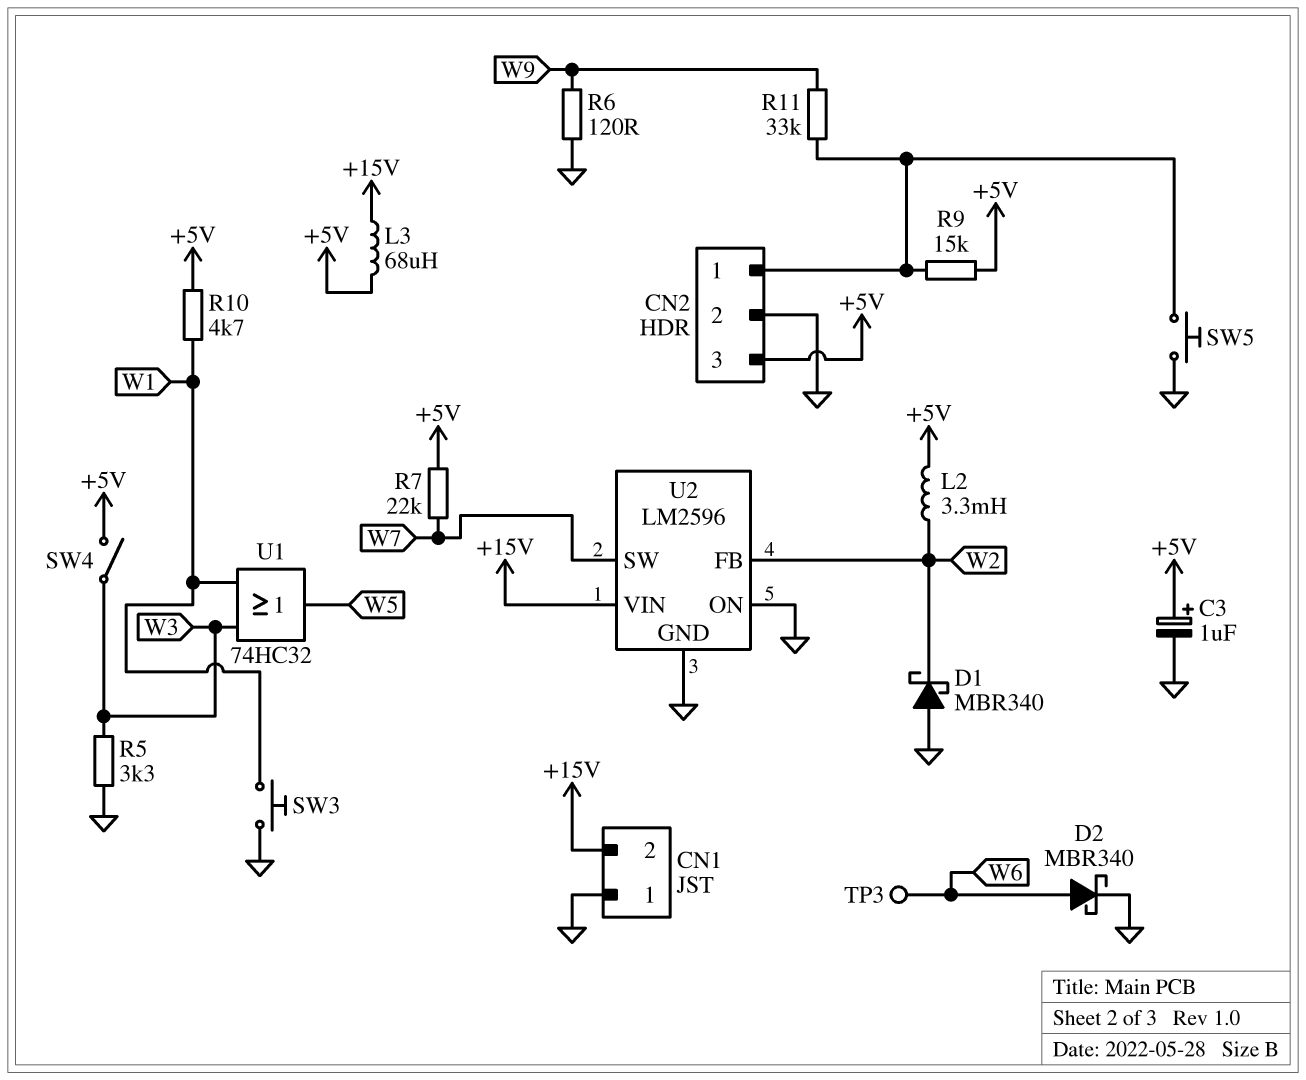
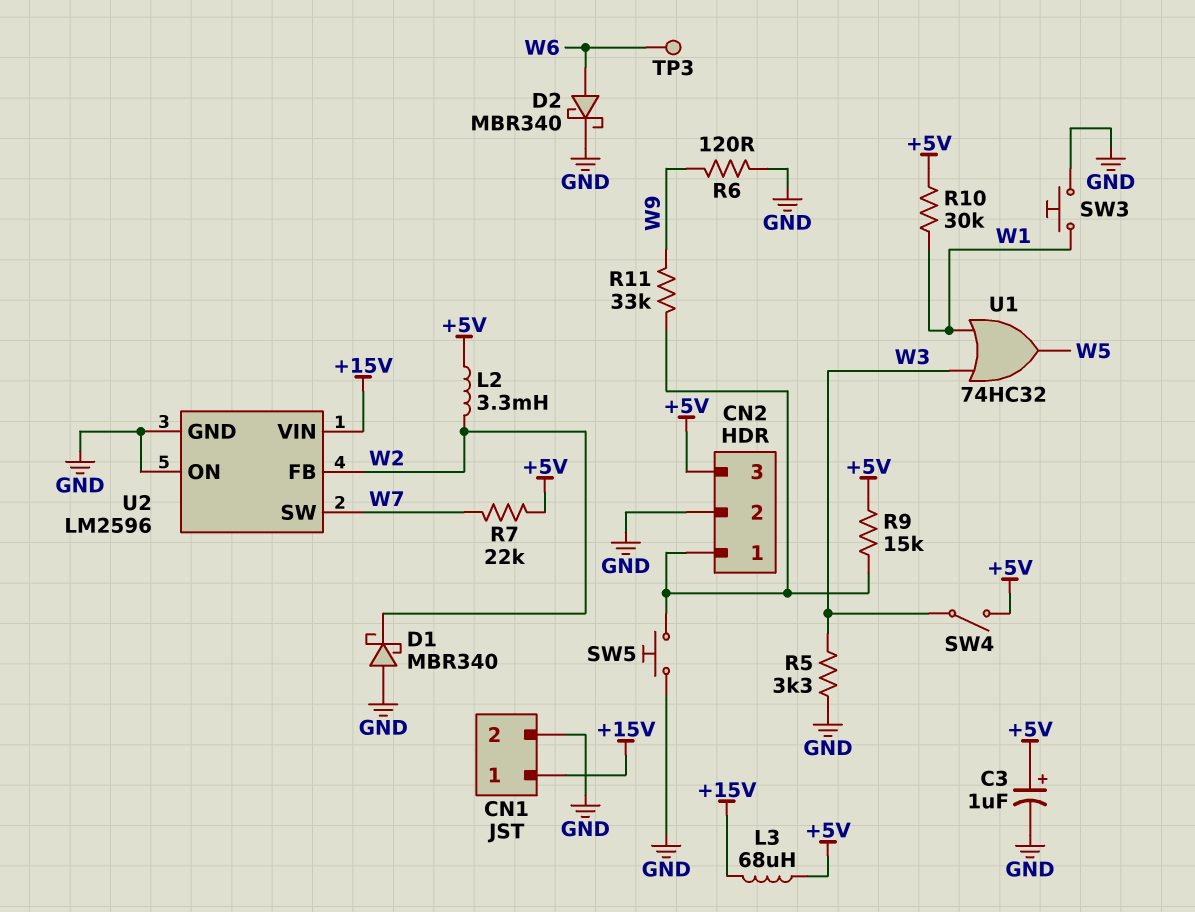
CN1 pin 1: GND -> +15V
CN1 pin 2: +15V -> GND
R10: 4.7k (+5V, W1) -> 30k (+5V, W1)

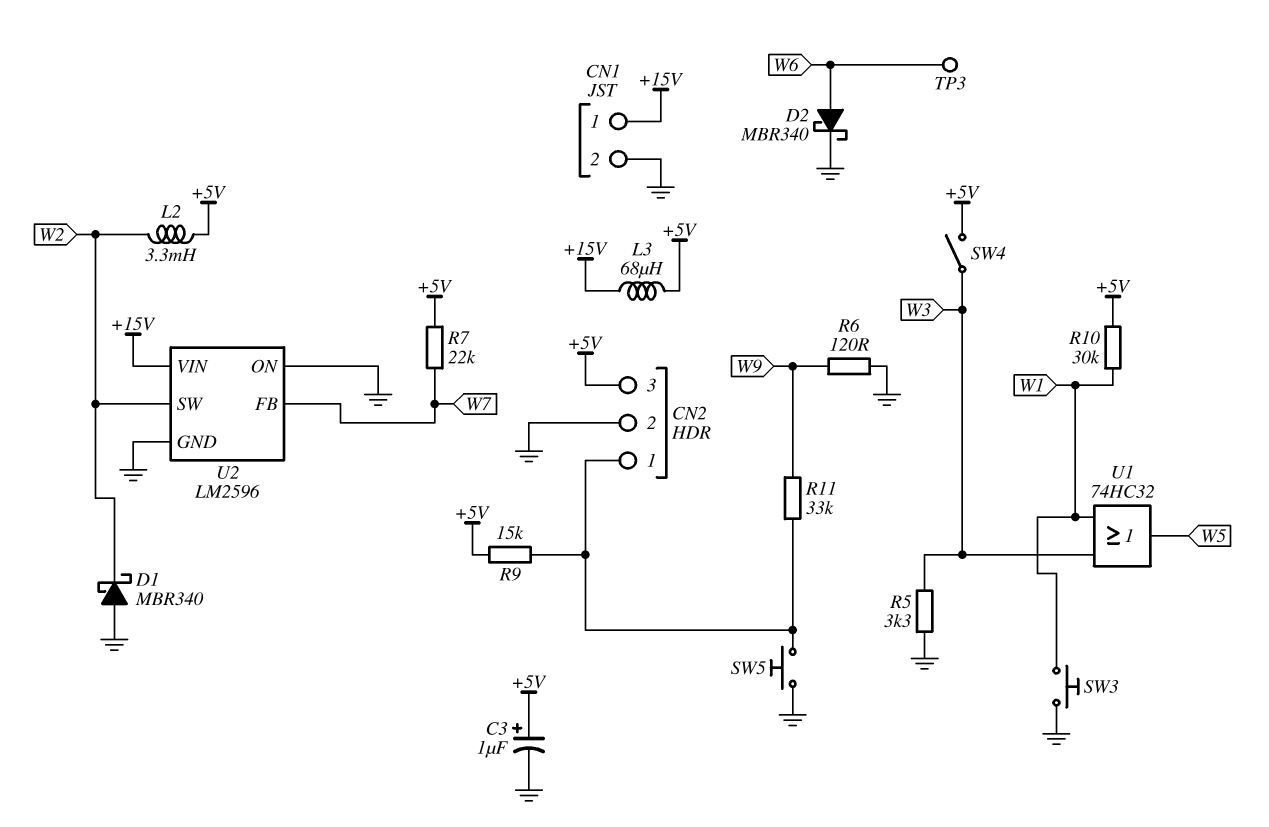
U2 pin FB: W2 -> W7
U2 pin SW: W7 -> W2

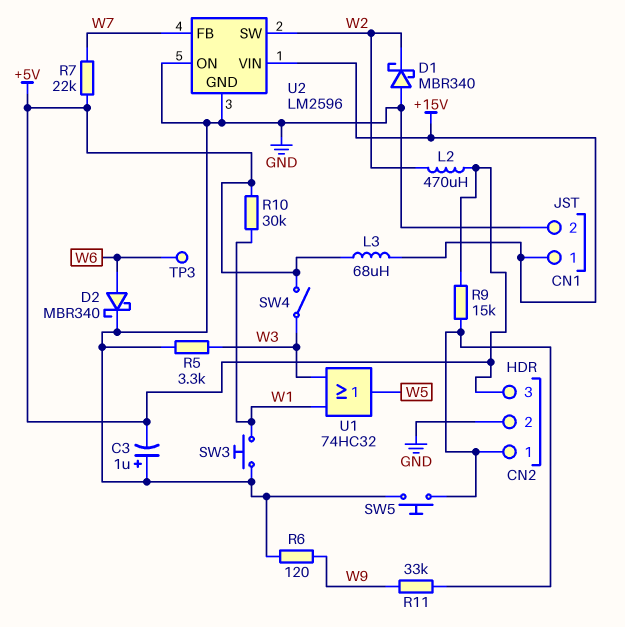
C3: 1uF (plus +5V, minus GND) -> 1uF (plus GND, minus +5V)
L2: 3.3mH (+5V, W2) -> 470uH (+5V, W2)

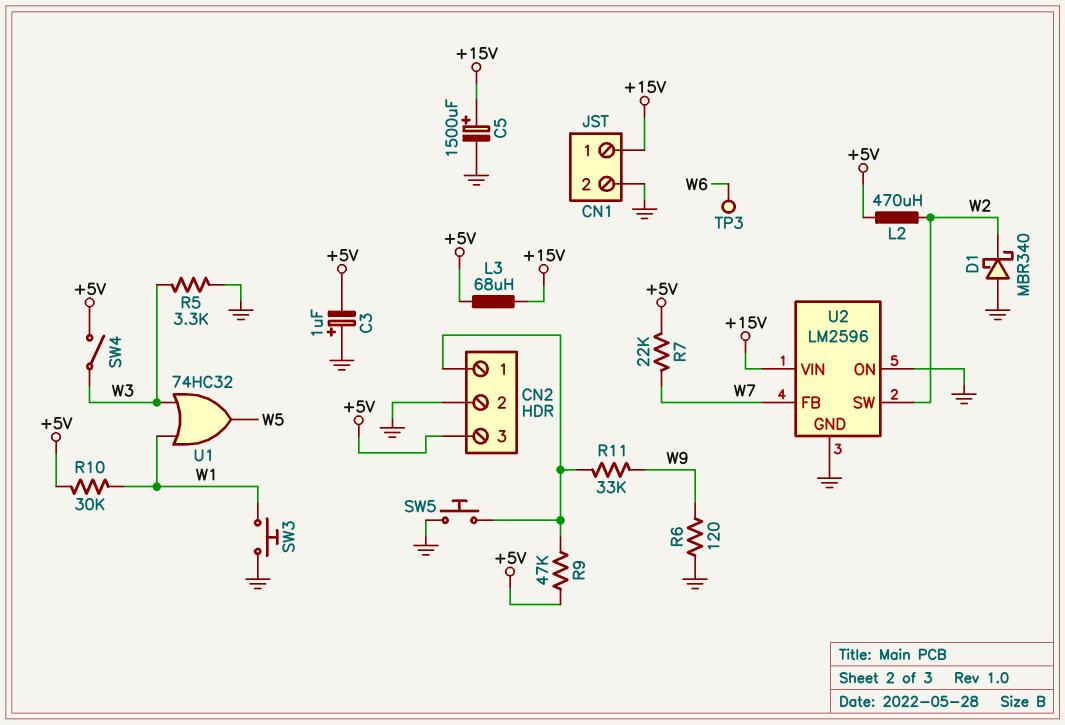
C5: none -> 1500uF (plus +15V, minus GND)
D2: schottky MBR340 (A W6, K GND) -> none
R9: 15k (+5V, CN2/1) -> 47k (+5V, CN2/1)

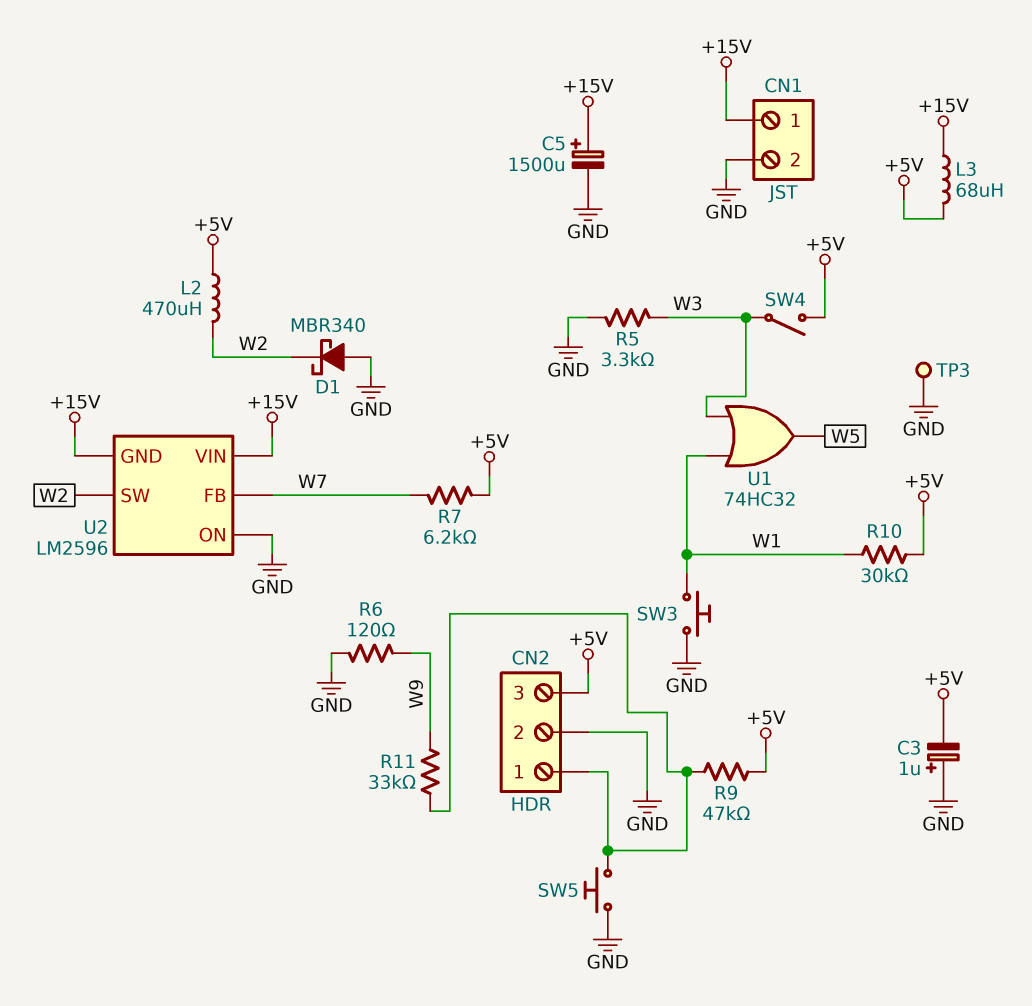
R7: 22k (+5V, W7) -> 6.2k (+5V, W7)
TP3: test point (W6) -> test point (GND)
U2 pin GND: GND -> +15V

